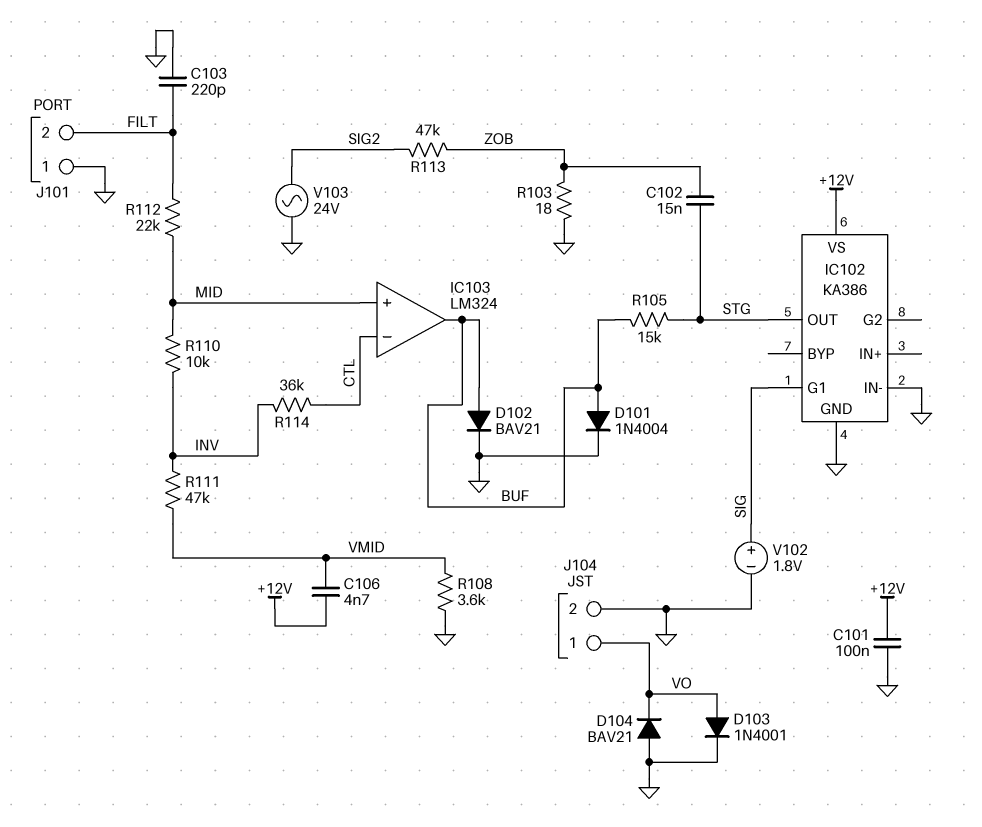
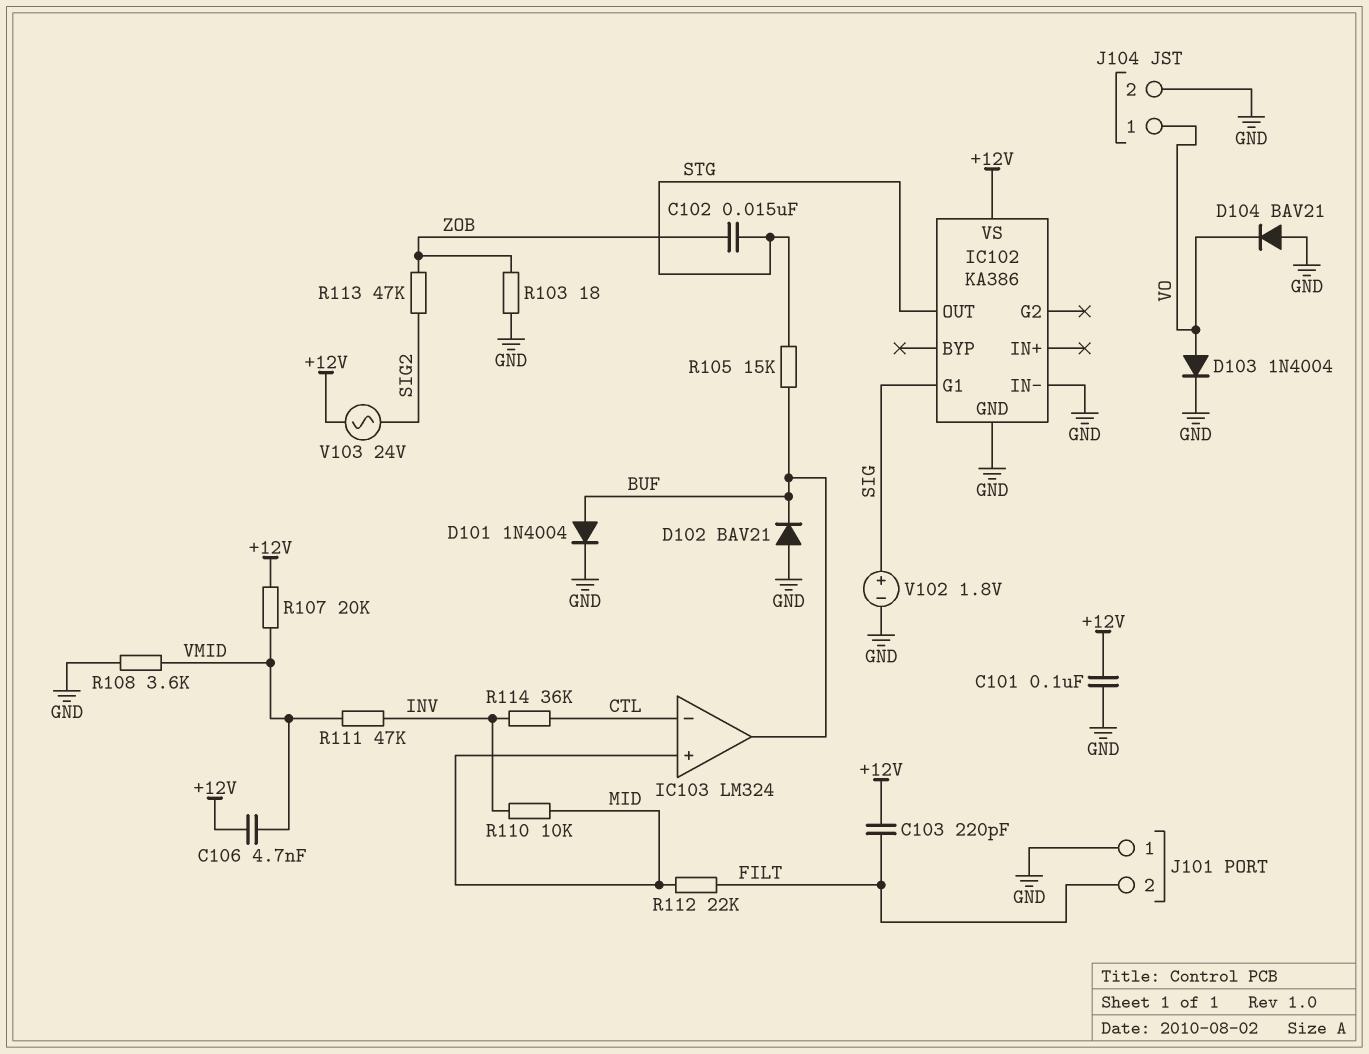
C103: 220pF (FILT, GND) -> 220pF (+12V, FILT)
D102: diode BAV21 (A BUF, K GND) -> diode BAV21 (A GND, K BUF)
D103: diode 1N4001 (A VO, K GND) -> diode 1N4004 (A VO, K GND)
R107: none -> 20k (+12V, VMID)
V103: AC 24V (GND, SIG2) -> AC 24V (+12V, SIG2)

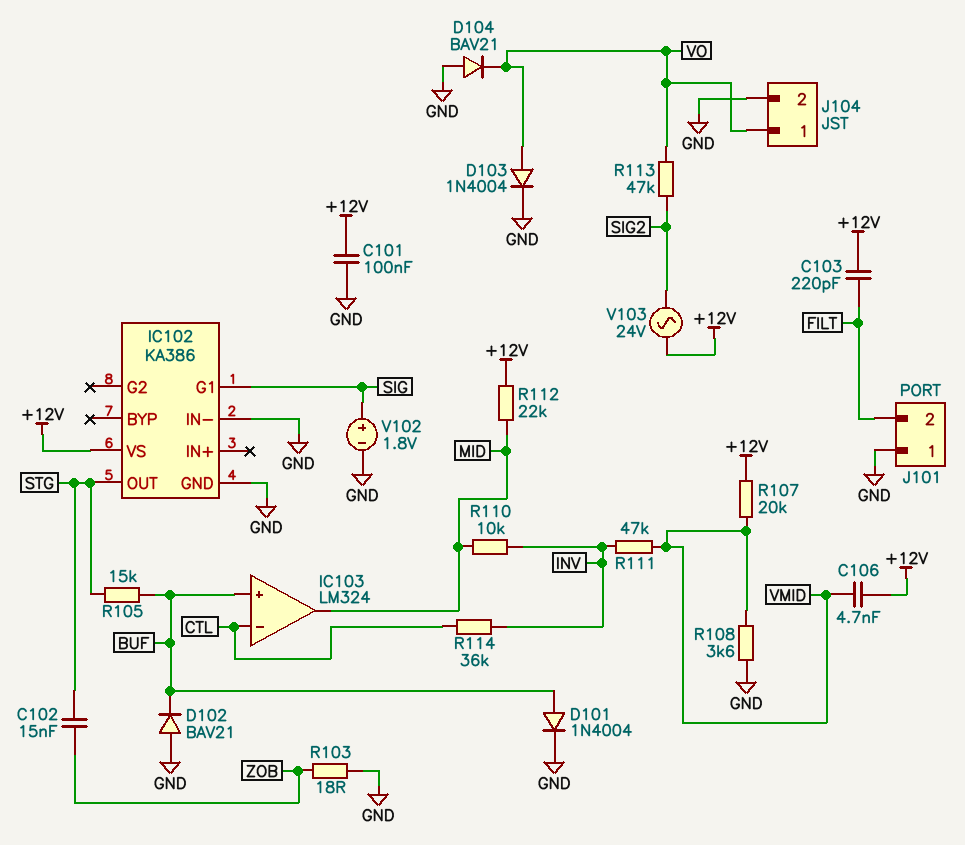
IC103 pin in+: MID -> BUF
IC103 pin out: BUF -> MID
R112: 22k (FILT, MID) -> 22k (+12V, MID)
R113: 47k (SIG2, ZOB) -> 47k (SIG2, VO)

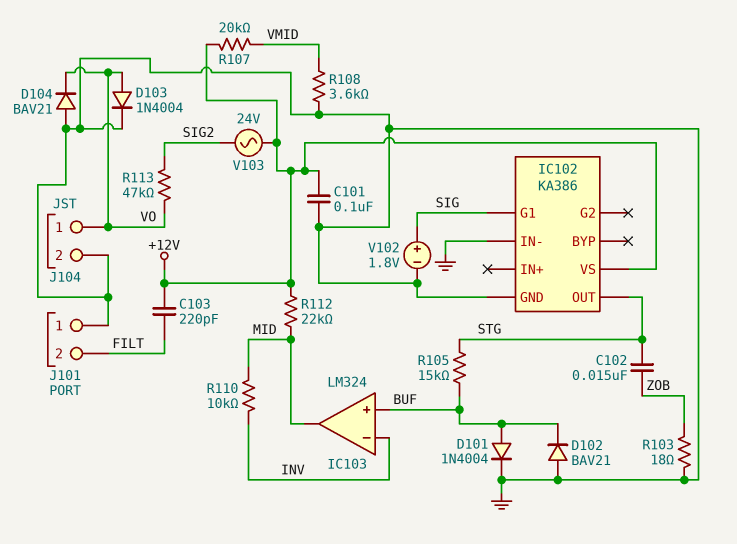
C106: 4.7nF (+12V, VMID) -> none
IC103 pin in-: CTL -> INV
R111: 47k (INV, VMID) -> none
R114: 36k (CTL, INV) -> none

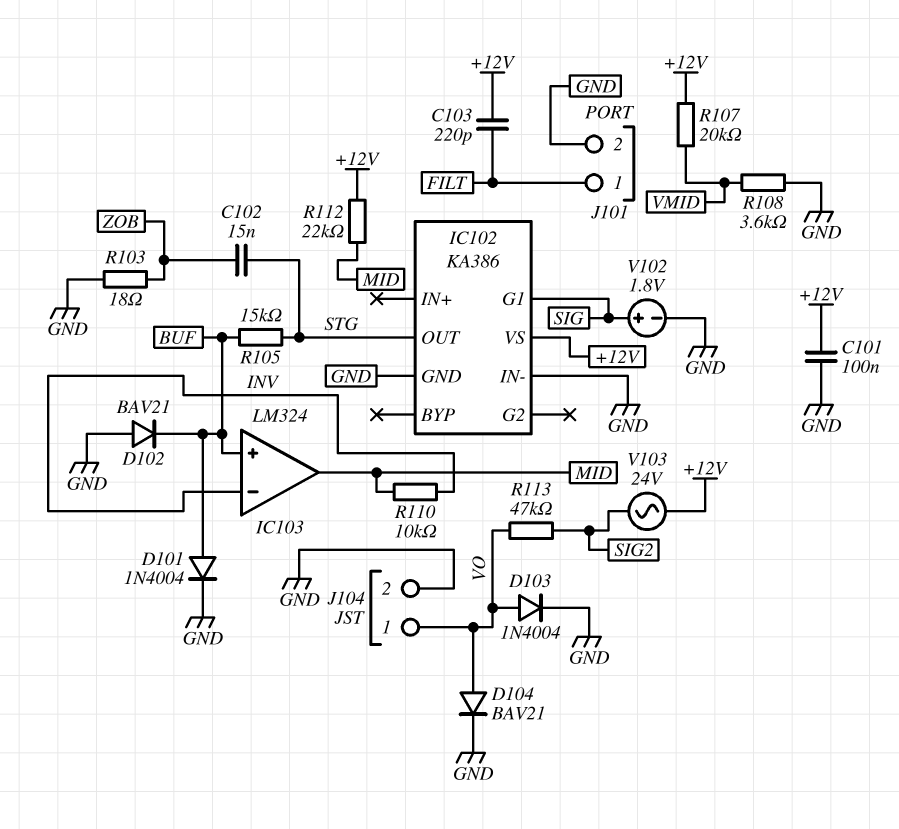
D104: diode BAV21 (A GND, K VO) -> diode BAV21 (A VO, K GND)
J101 pin 1: GND -> FILT
J101 pin 2: FILT -> GND

